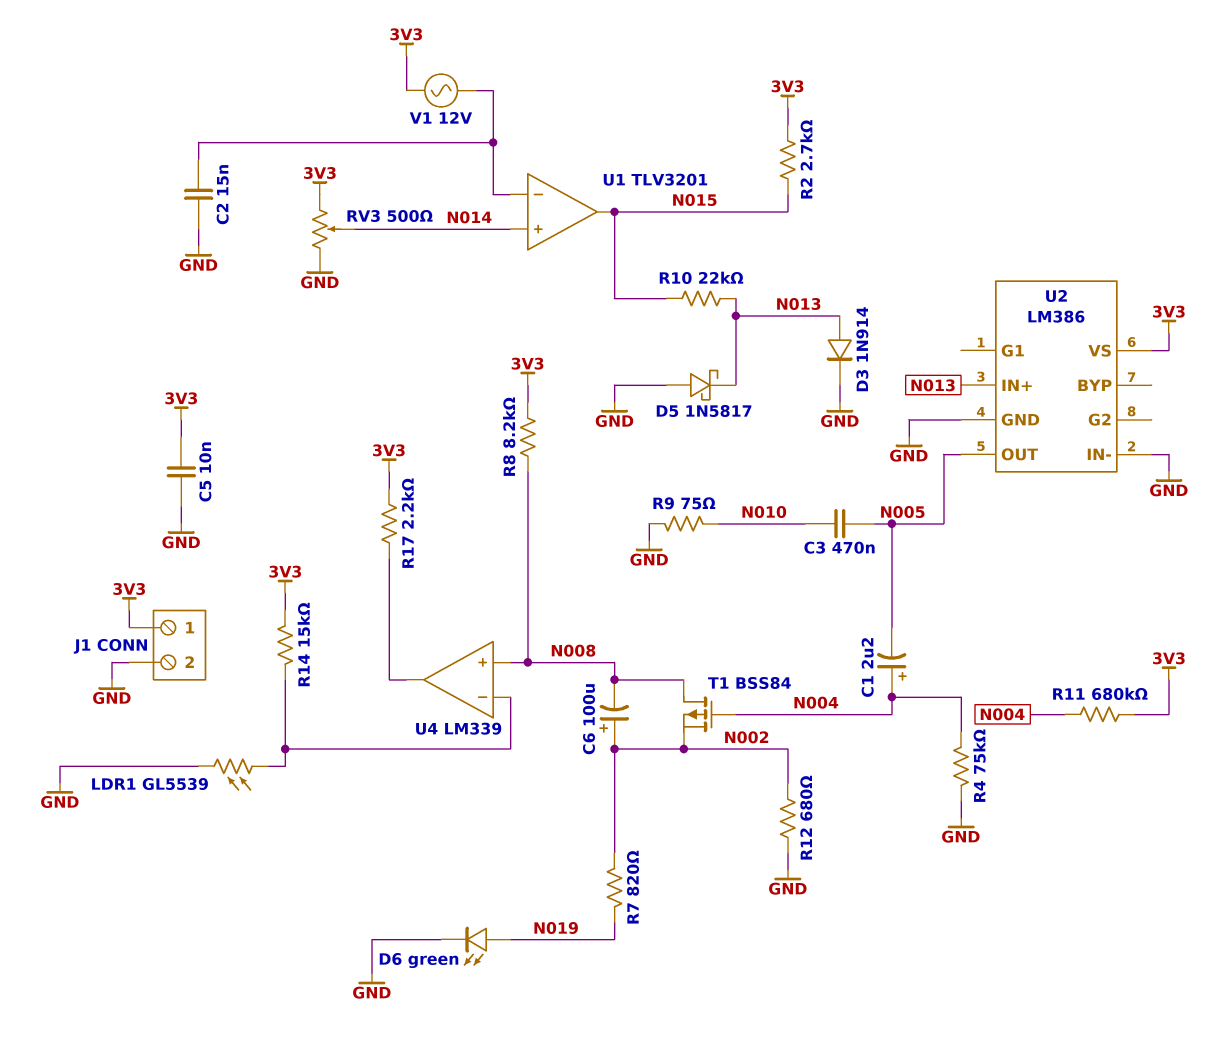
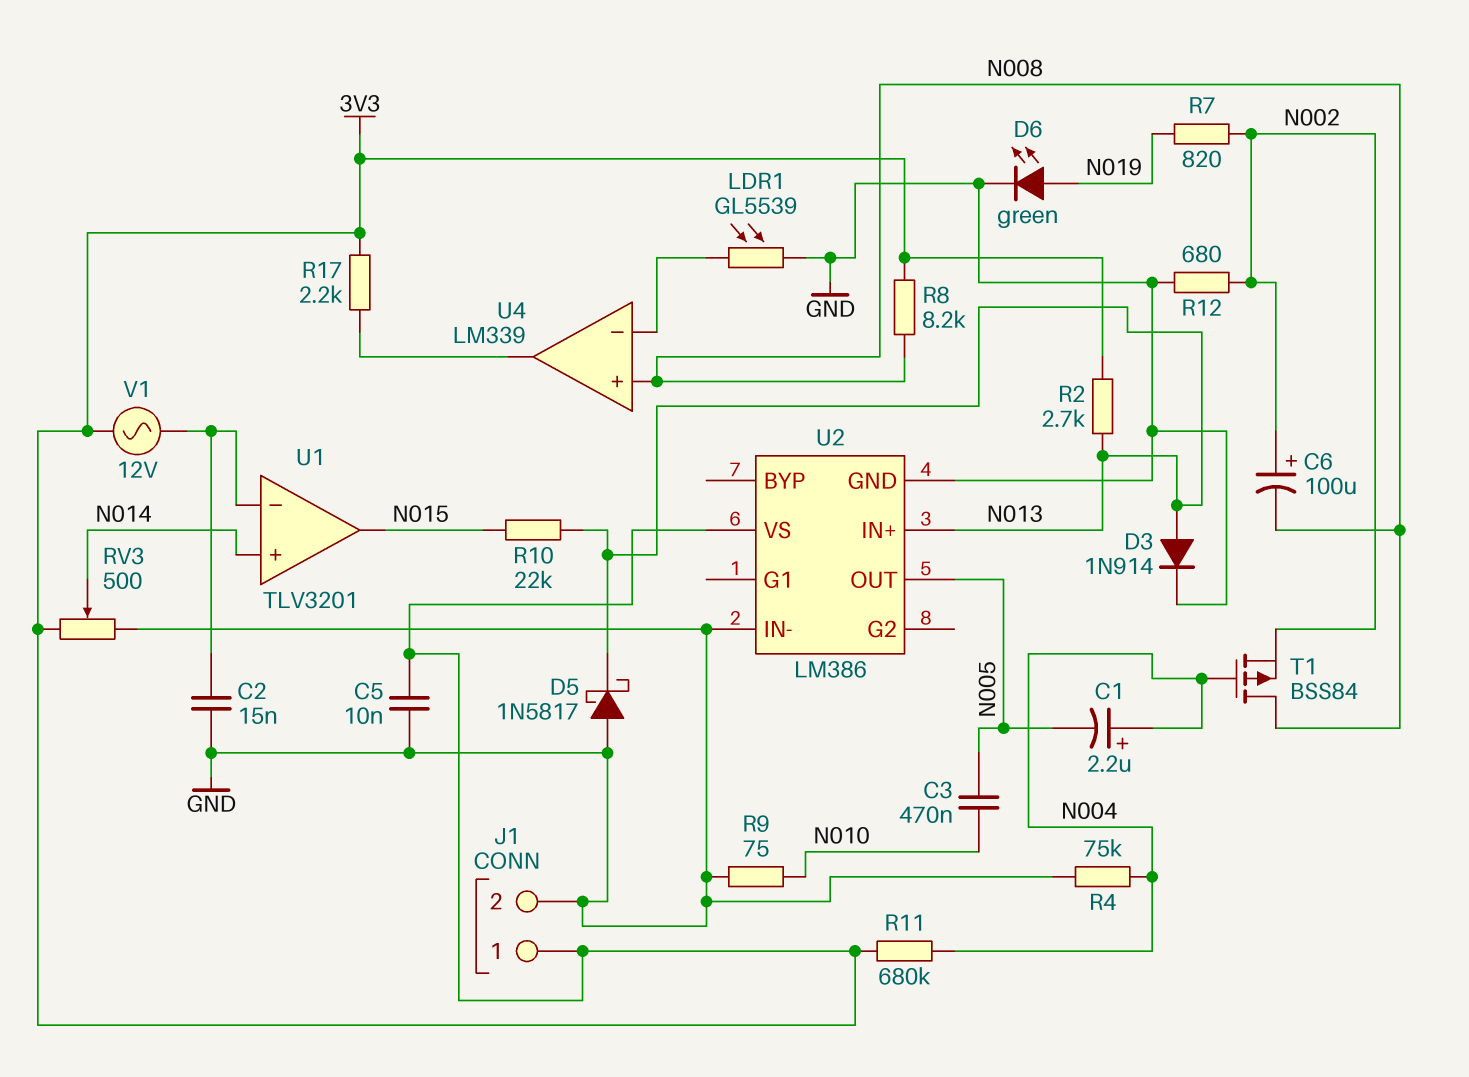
R2: 2.7k (3V3, N015) -> 2.7k (3V3, N013)
R14: 15k (3V3, U4/in-) -> none

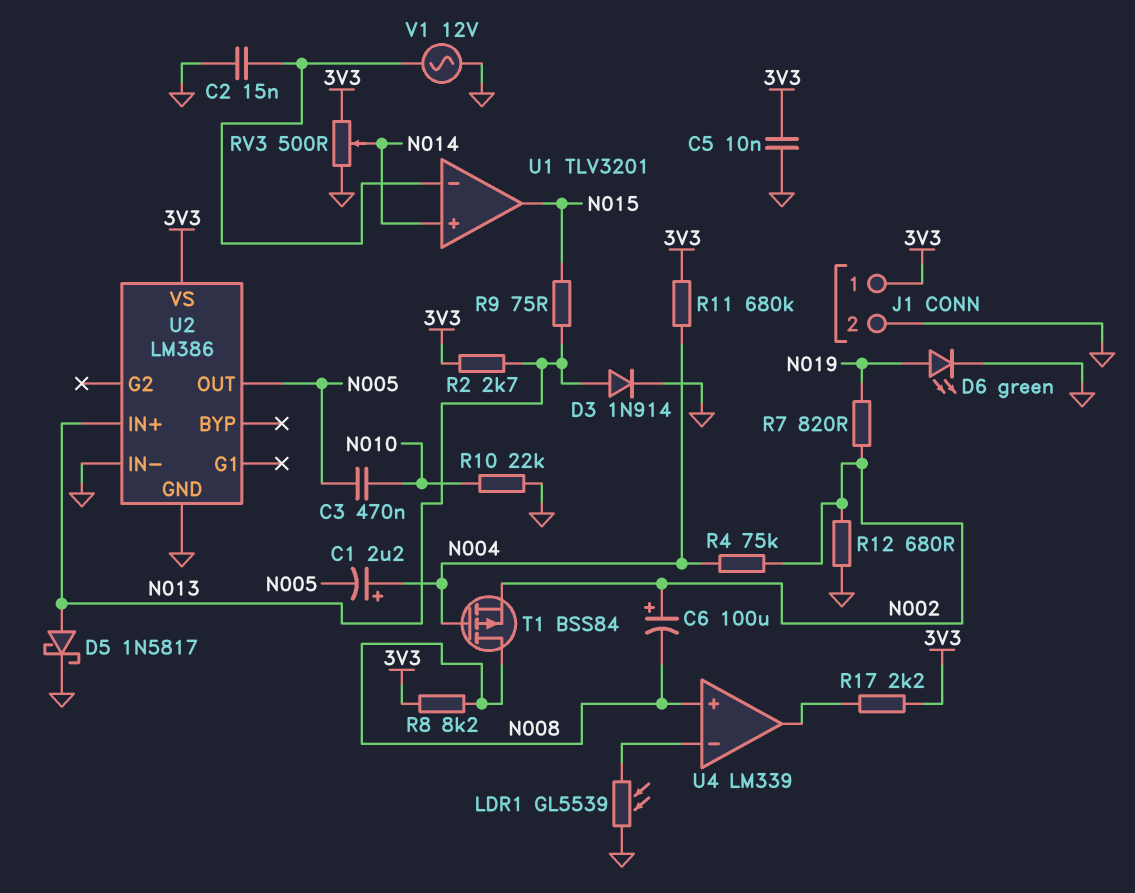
D5: schottky 1N5817 (A GND, K N013) -> schottky 1N5817 (A N013, K GND)
R4: 75k (GND, N004) -> 75k (N002, N004)
R9: 75 (GND, N010) -> 75 (N013, N015)
R10: 22k (N013, N015) -> 22k (GND, N010)
V1: AC 12V (3V3, U1/in-) -> AC 12V (GND, U1/in-)

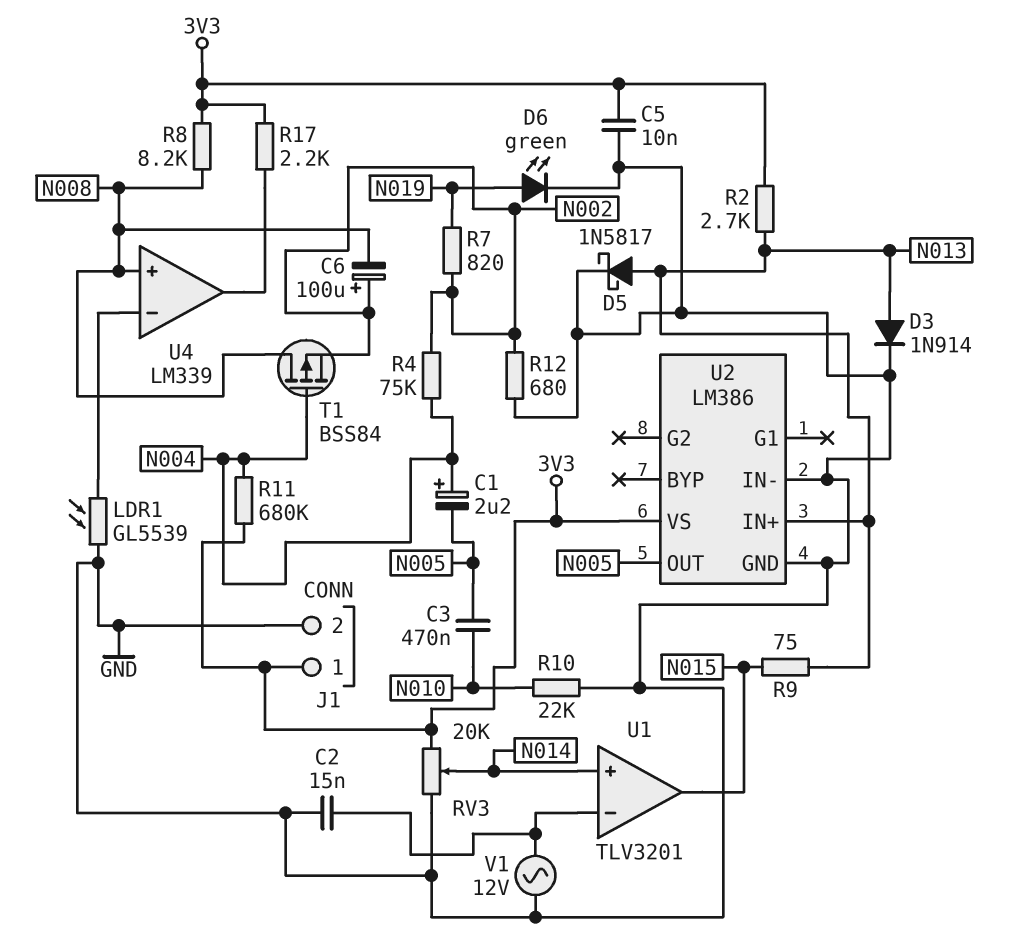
RV3: 500 (3V3, GND, wiper N014) -> 20k (3V3, GND, wiper N014)

